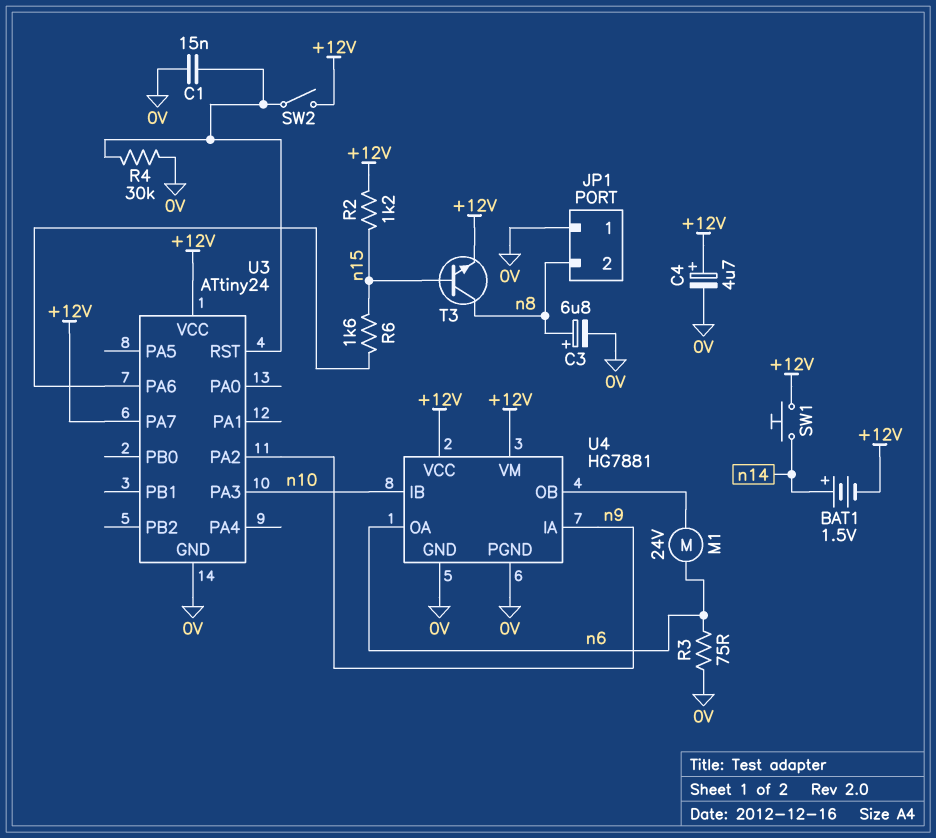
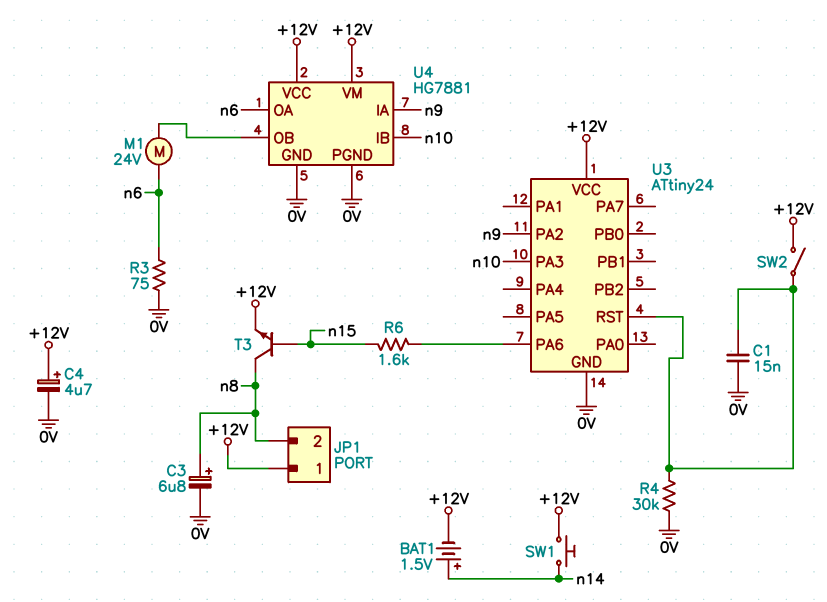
JP1 pin 1: 0V -> +12V
R2: 1.2k (+12V, n15) -> none
U3 pin PA7: +12V -> none

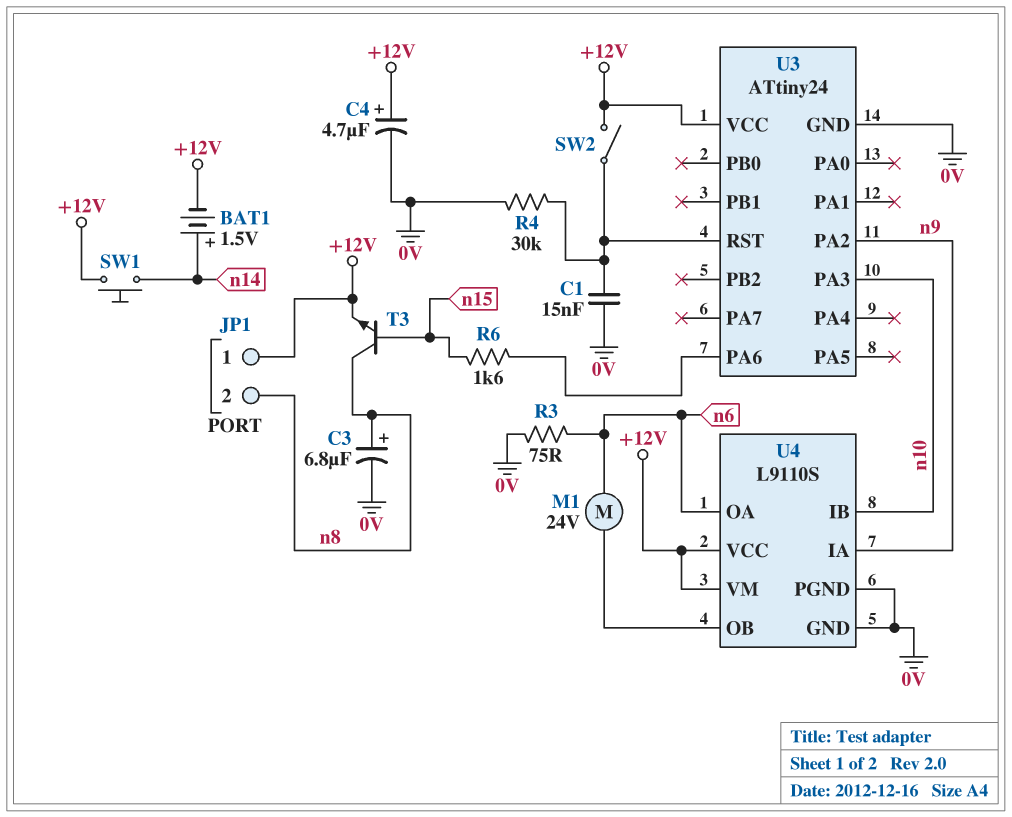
U4: HG7881 -> L9110S

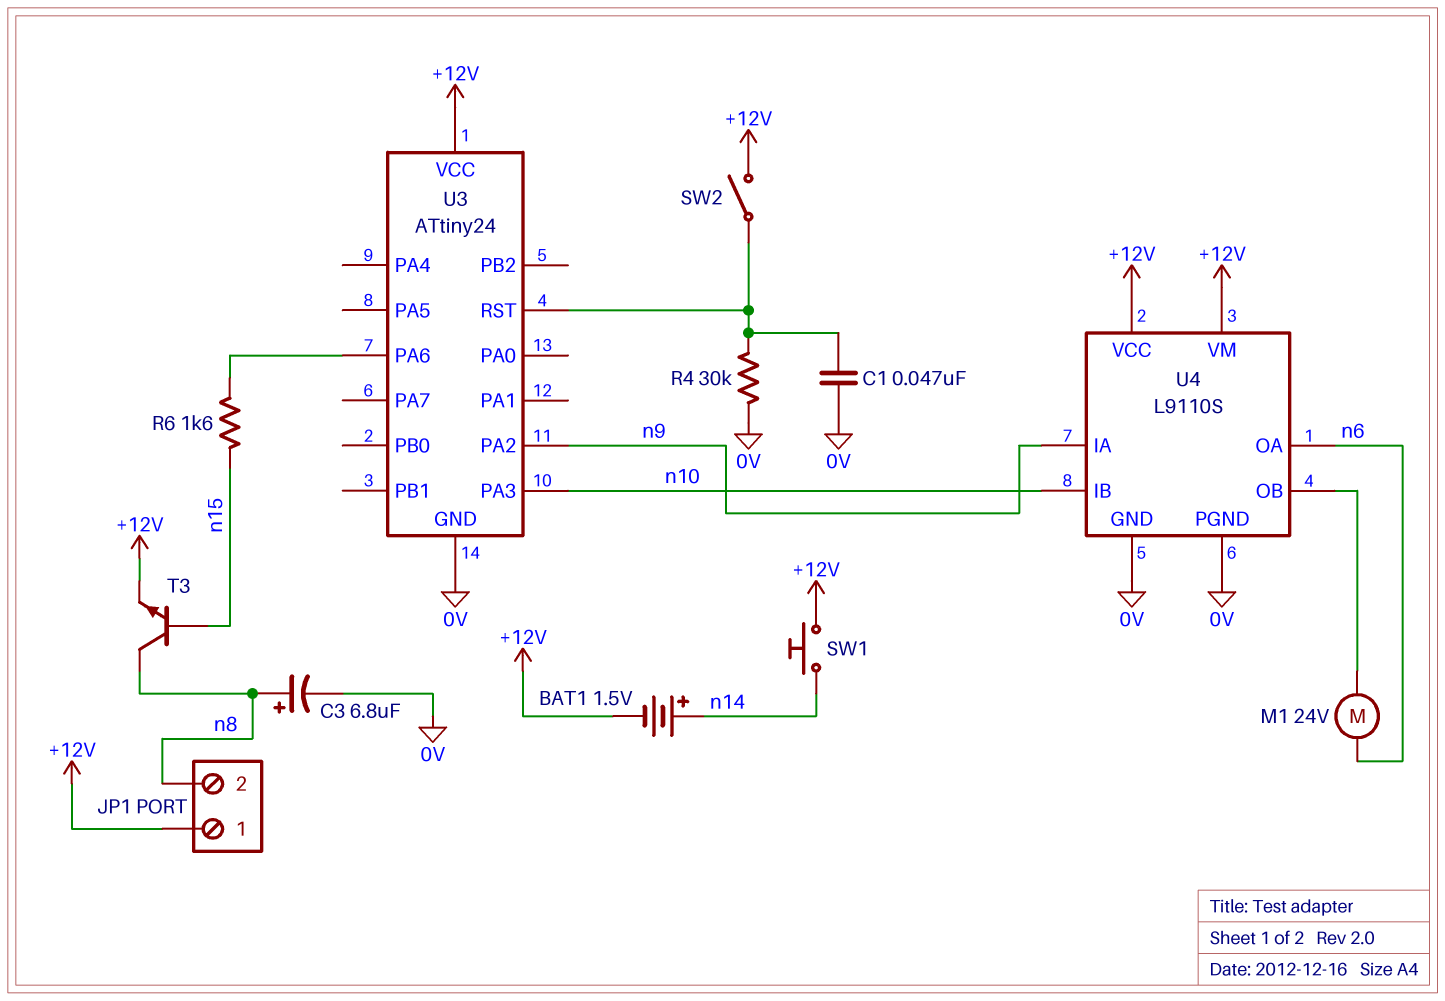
C1: 15nF (0V, U3/RST) -> 47nF (0V, U3/RST)
C4: 4.7uF (plus +12V, minus 0V) -> none
R3: 75 (0V, n6) -> none

